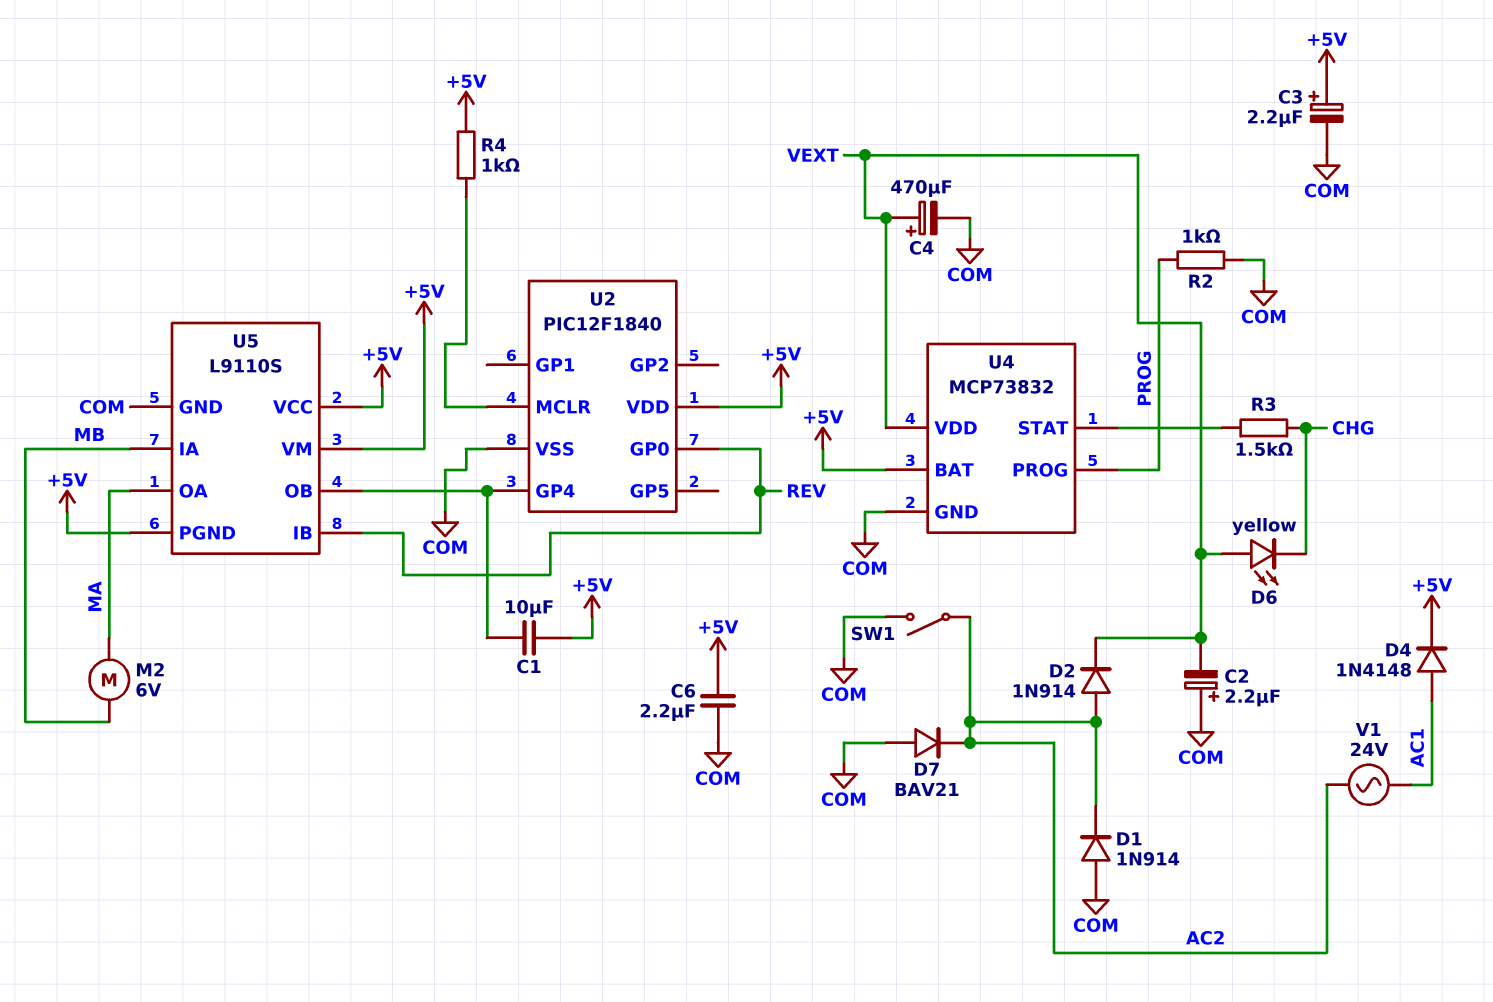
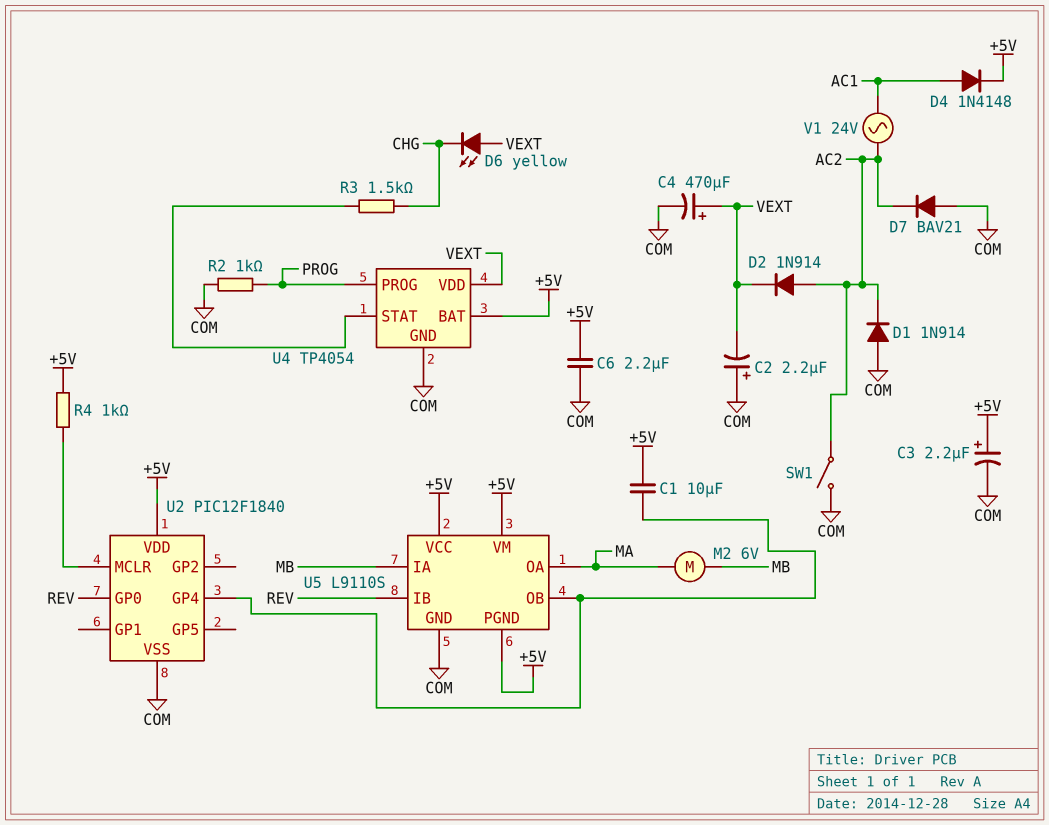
U4: MCP73832 -> TP4054

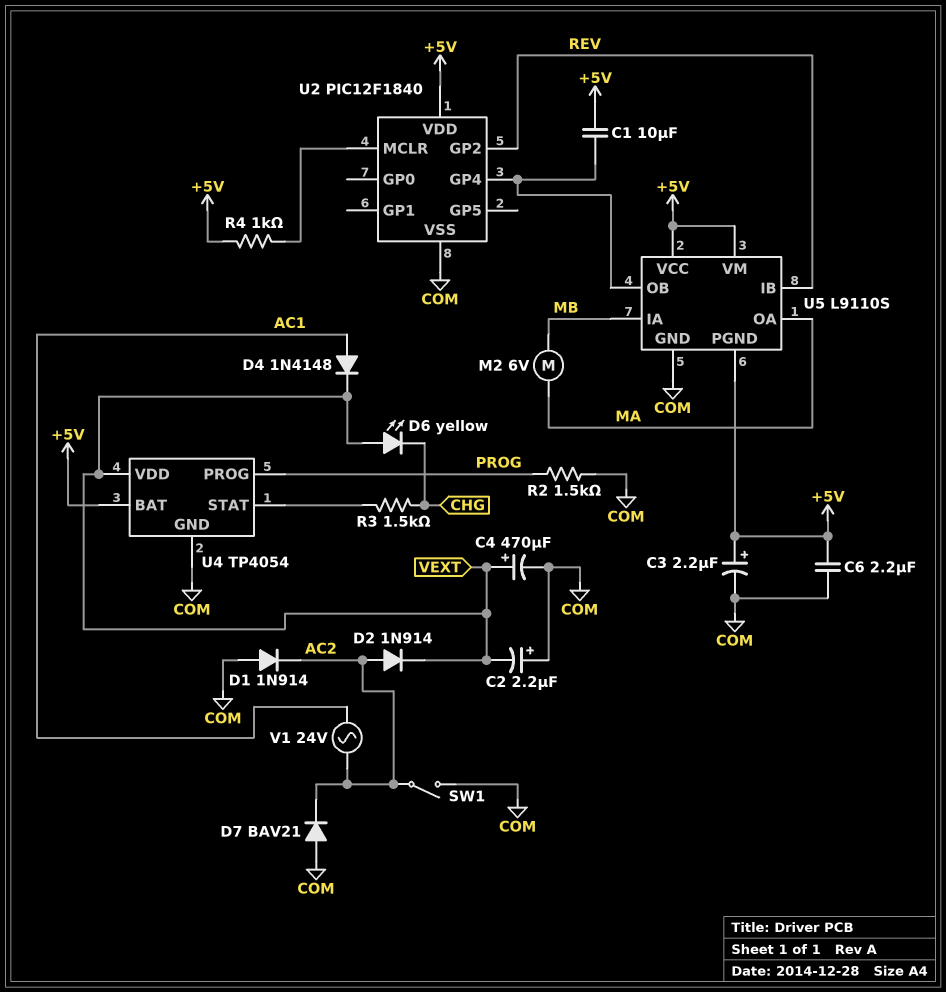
D4: diode 1N4148 (A AC1, K +5V) -> diode 1N4148 (A AC1, K VEXT)
R2: 1k (COM, PROG) -> 1.5k (COM, PROG)
U2 pin GP0: REV -> none
U2 pin GP2: none -> REV

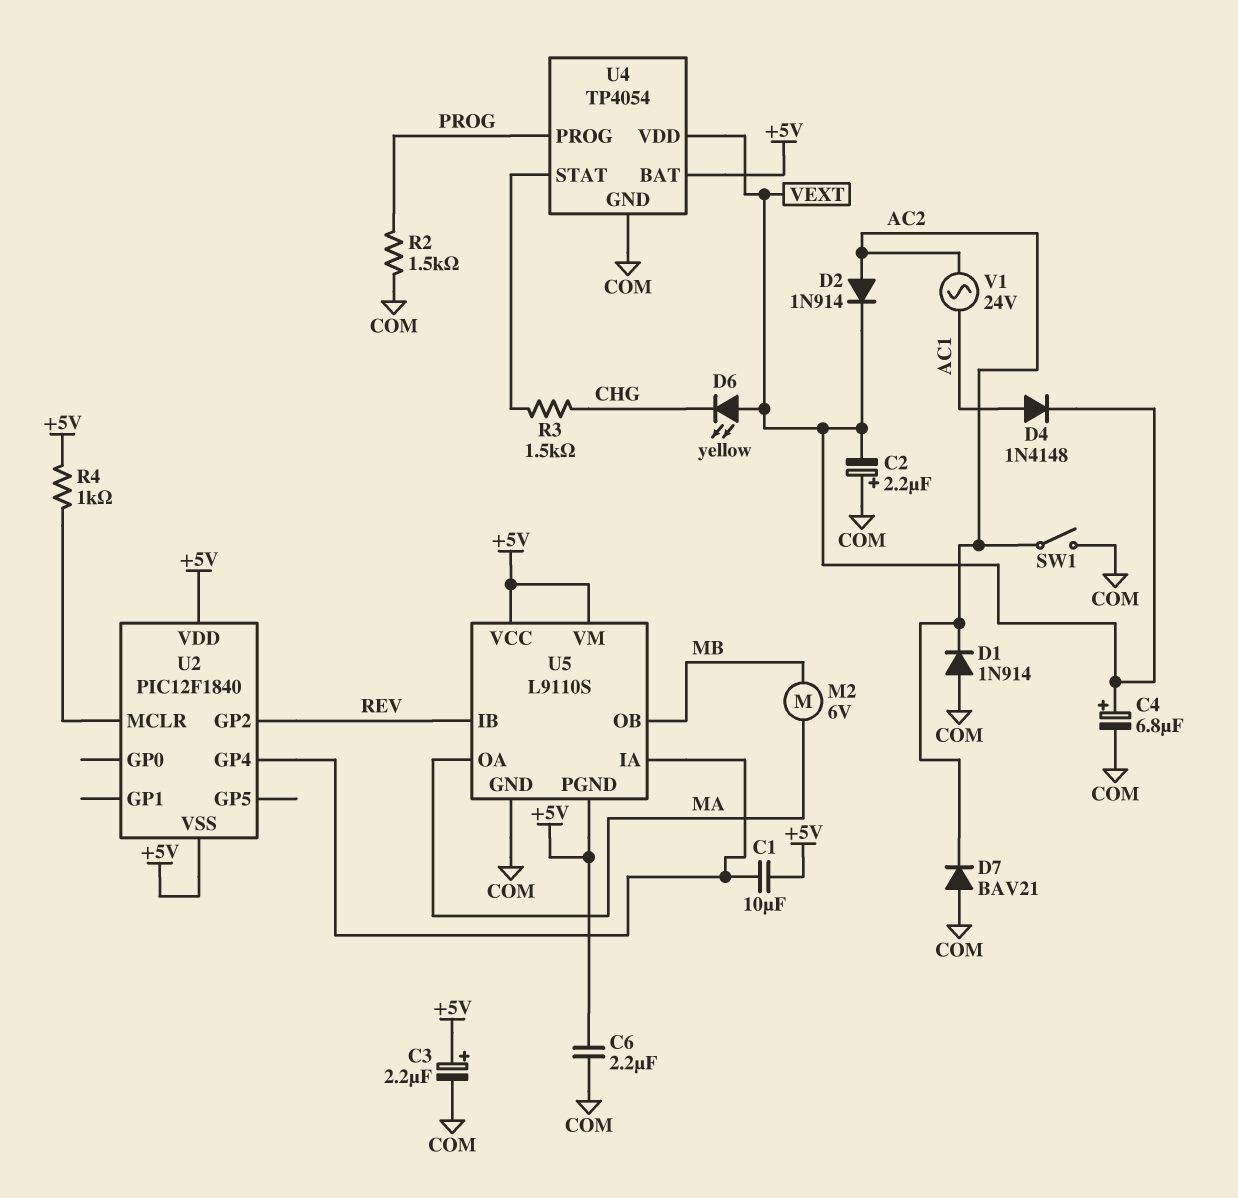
C4: 470uF (plus VEXT, minus COM) -> 6.8uF (plus VEXT, minus COM)
U2 pin VSS: COM -> +5V
U5 pin IA: MB -> U2/GP4
U5 pin OB: U2/GP4 -> MB

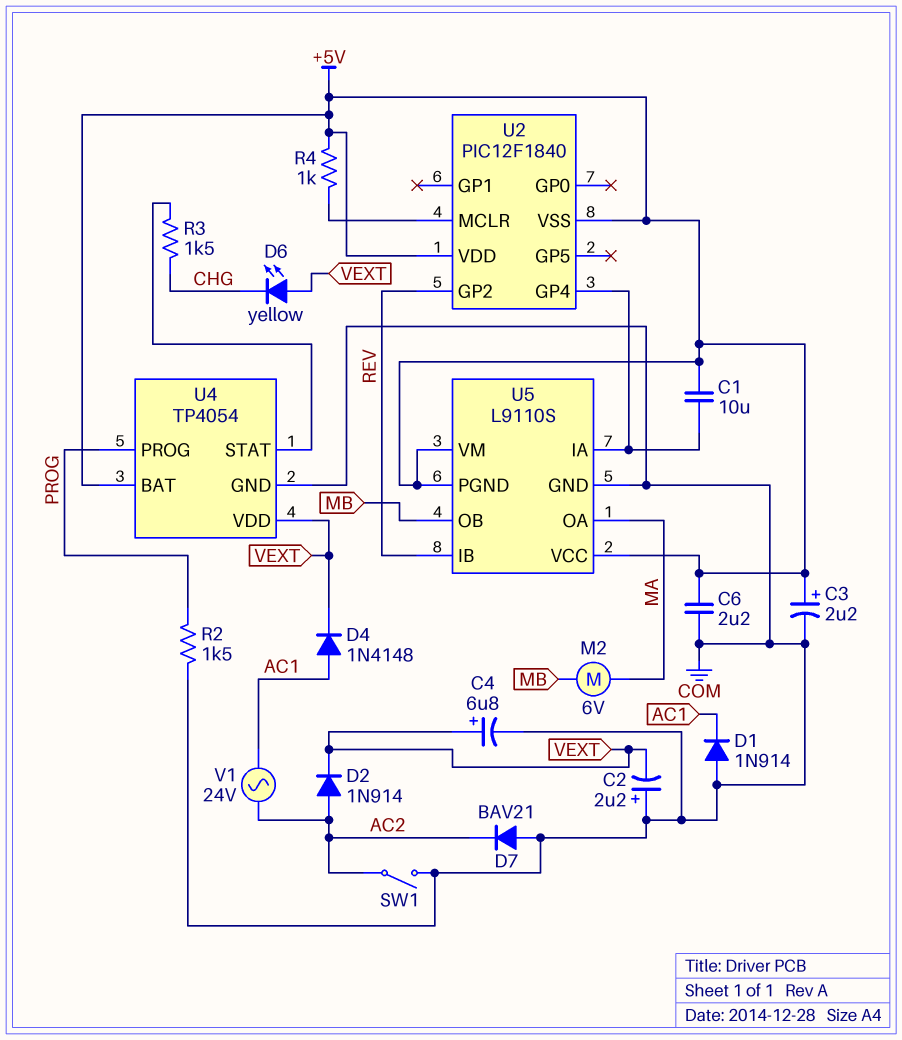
D1: diode 1N914 (A COM, K AC2) -> diode 1N914 (A COM, K AC1)

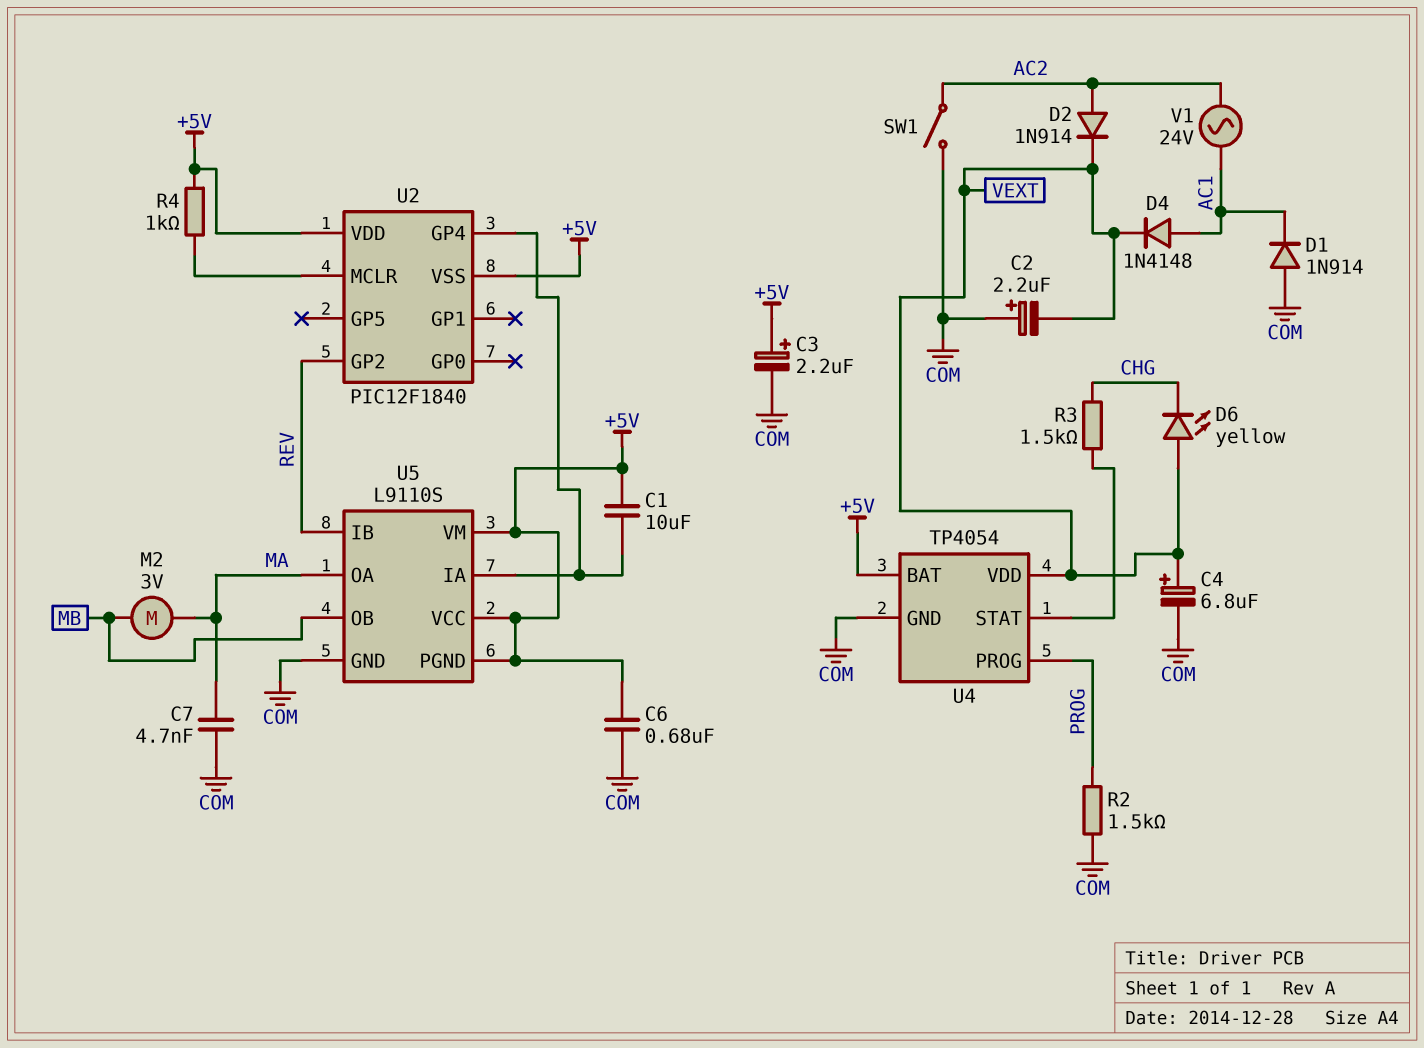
C6: 2.2uF (+5V, COM) -> 680nF (+5V, COM)
C7: none -> 4.7nF (COM, MA)
D7: diode BAV21 (A COM, K AC2) -> none
M2: motor 6V (MA, MB) -> motor 3V (MA, MB)

